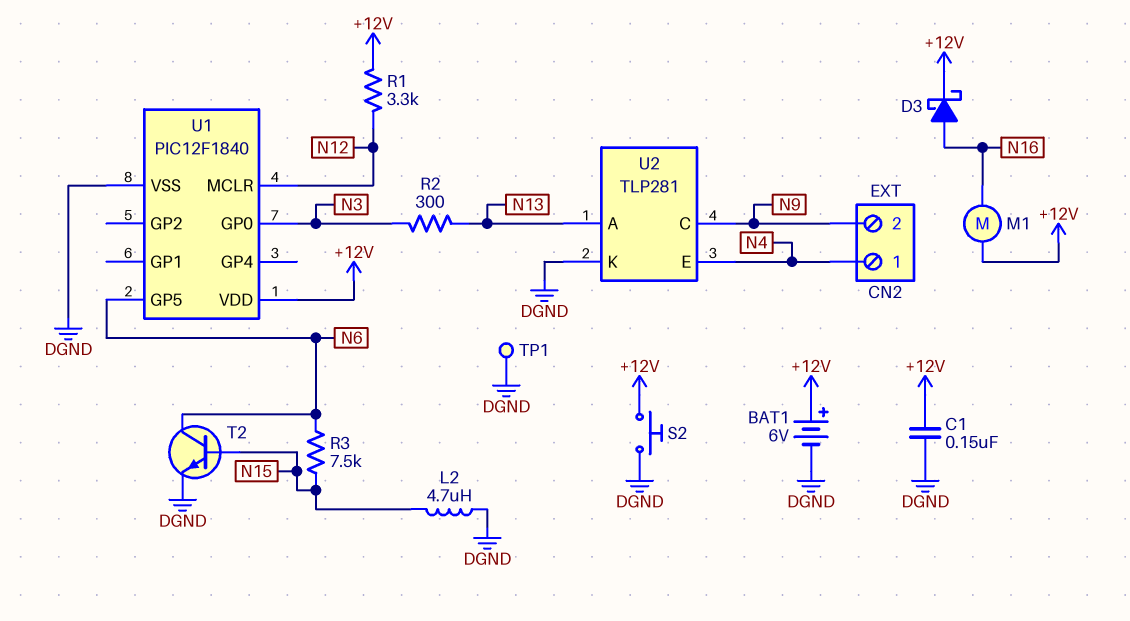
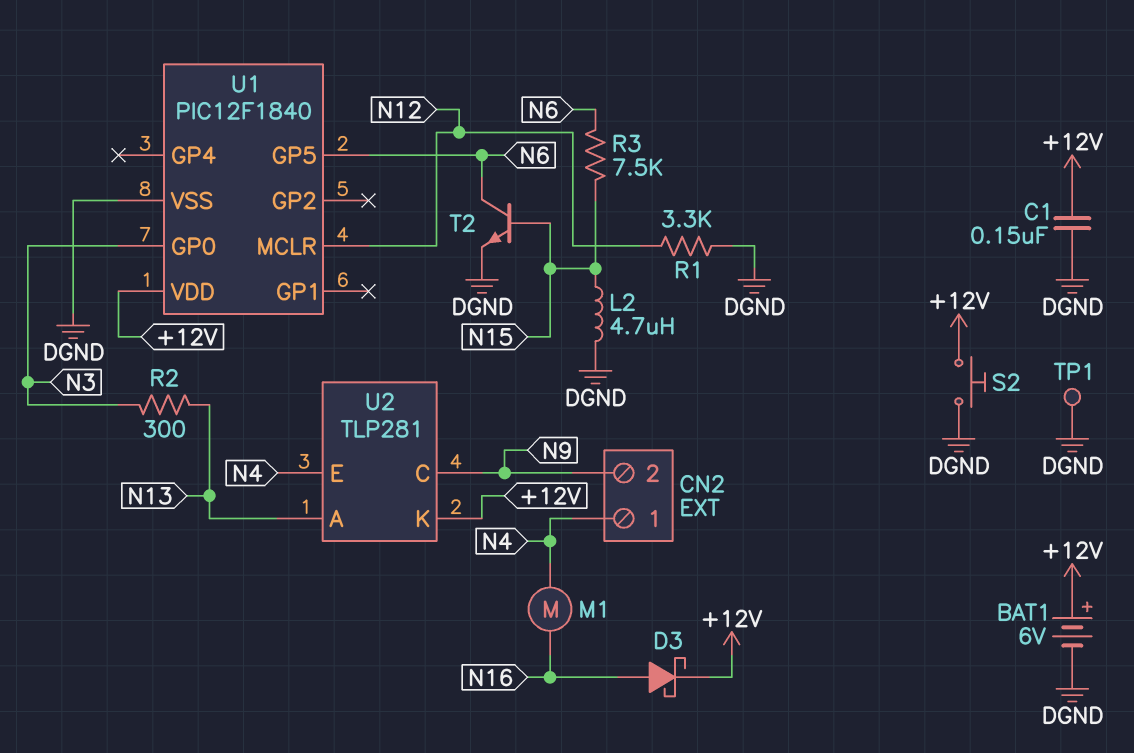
M1: motor (+12V, N16) -> motor (N4, N16)
R1: 3.3k (+12V, N12) -> 3.3k (DGND, N12)
U2 pin K: DGND -> +12V

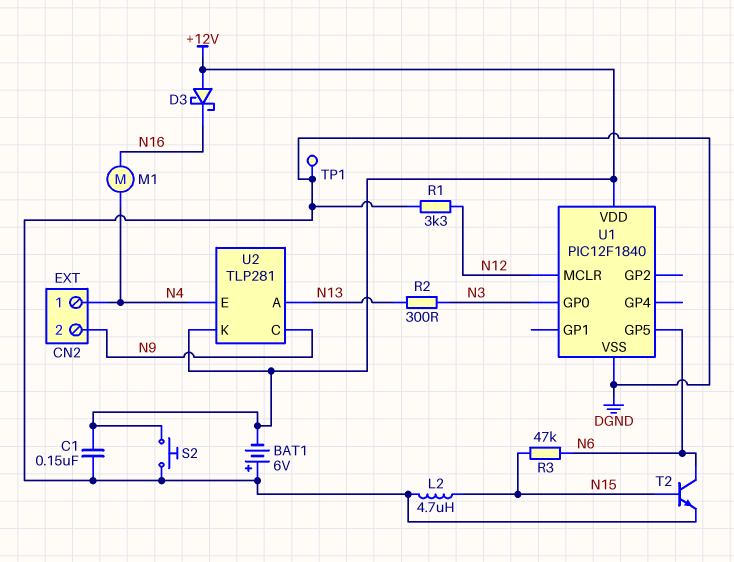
BAT1: 6V (plus +12V, minus DGND) -> 6V (plus DGND, minus +12V)
D3: schottky (A N16, K +12V) -> schottky (A +12V, K N16)
R3: 7.5k (N6, N15) -> 47k (N6, N15)

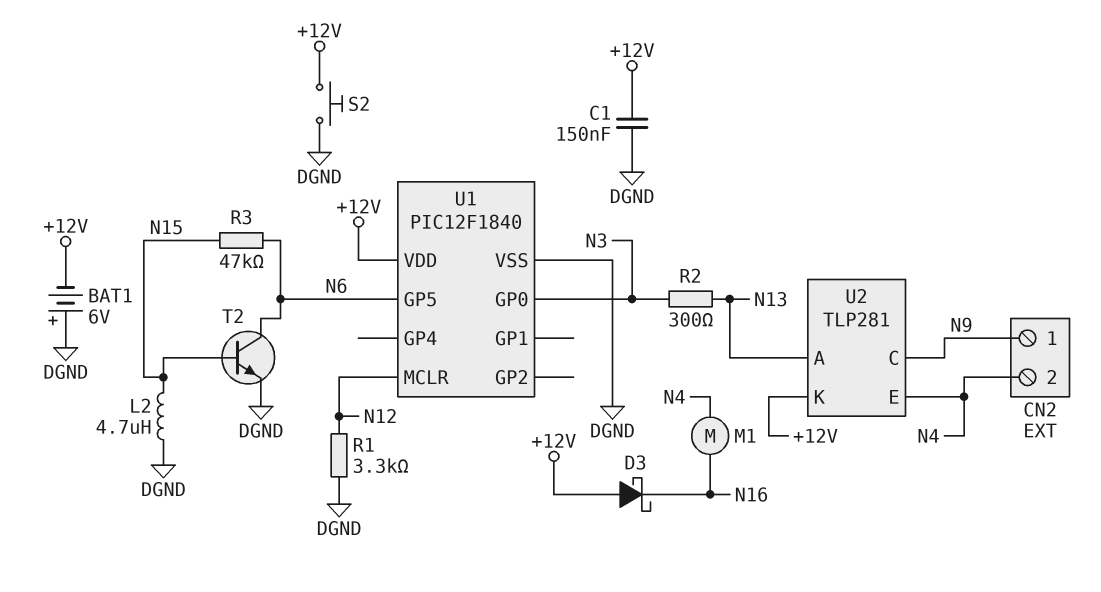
CN2 pin 1: N4 -> N9
CN2 pin 2: N9 -> N4
TP1: test point (DGND) -> none

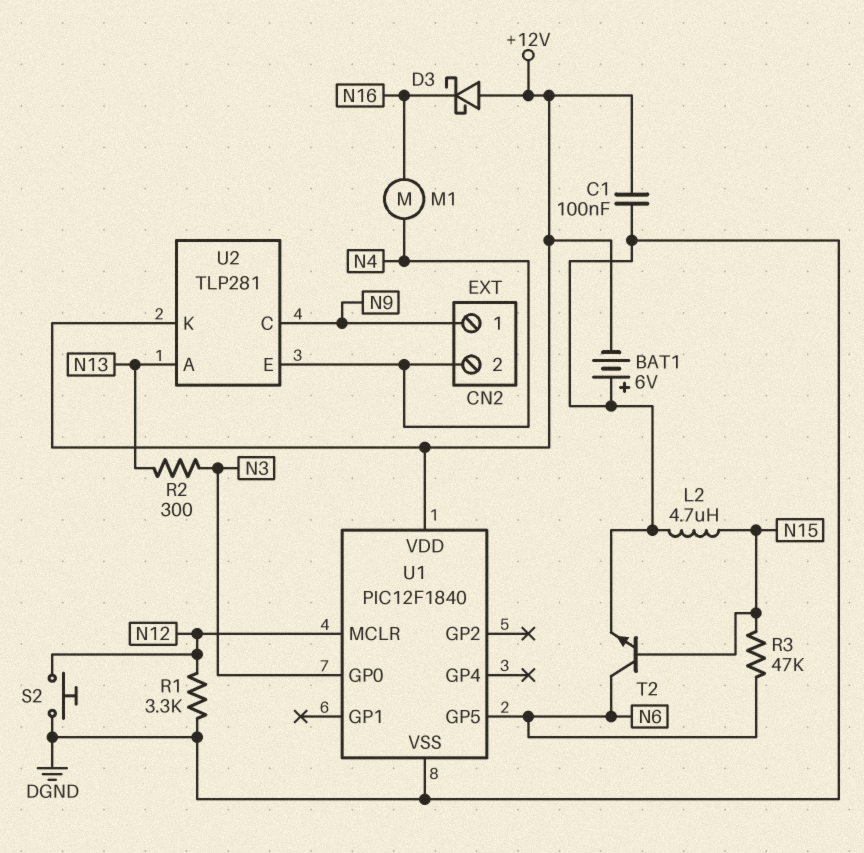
C1: 150nF (+12V, DGND) -> 100nF (+12V, DGND)
S2: button (+12V, DGND) -> button (DGND, N12)

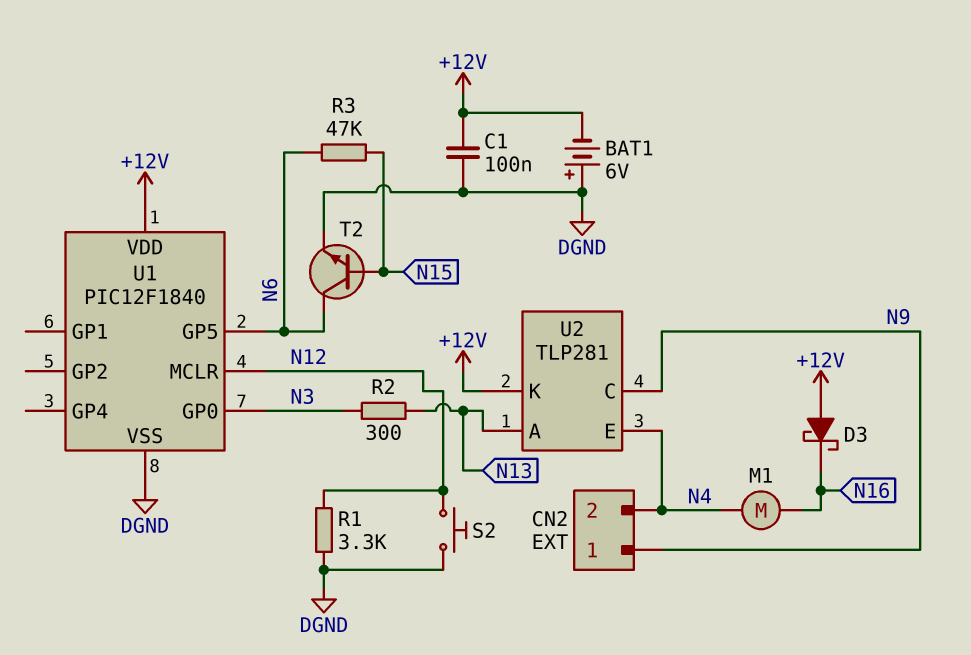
L2: 4.7uH (DGND, N15) -> none

